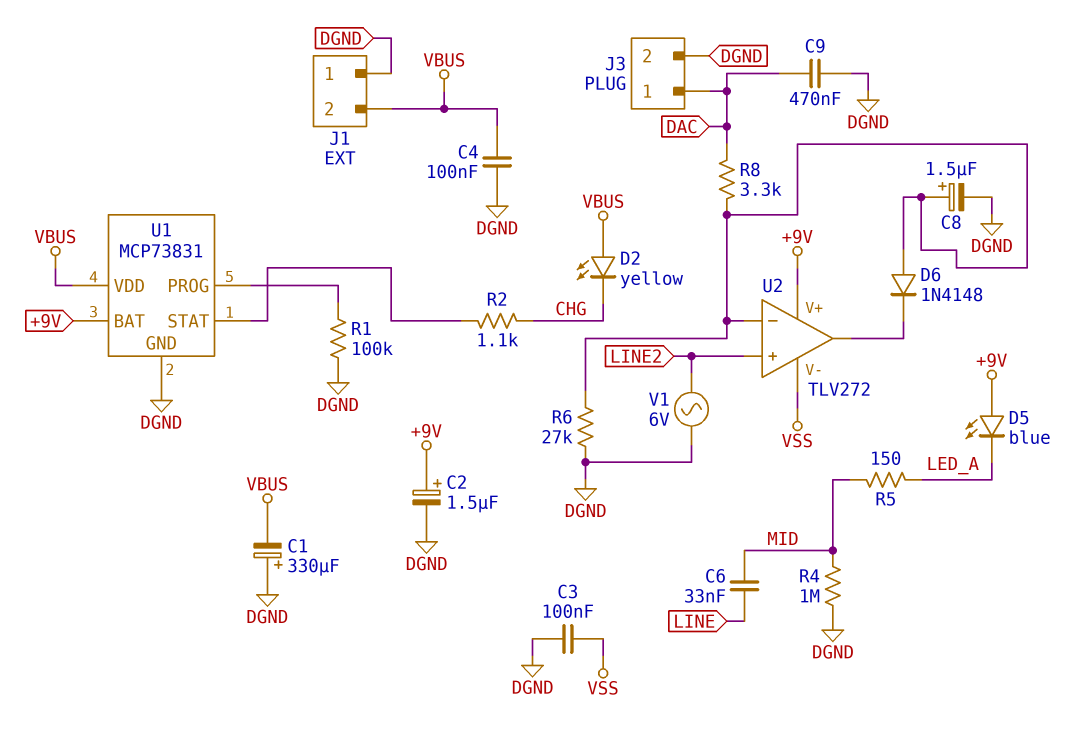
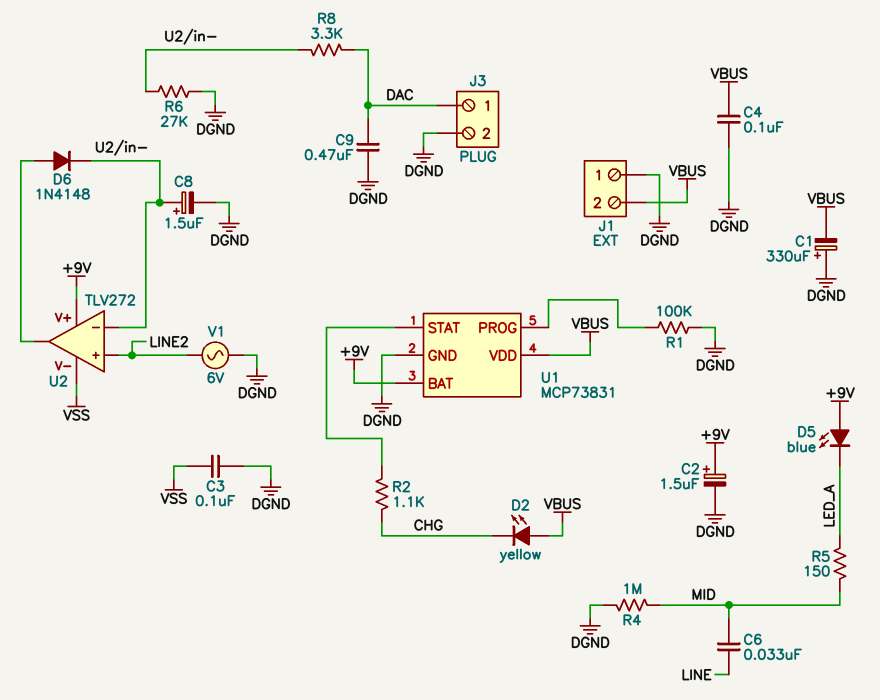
D6: diode 1N4148 (A U2/in-, K U2/out) -> diode 1N4148 (A U2/out, K U2/in-)

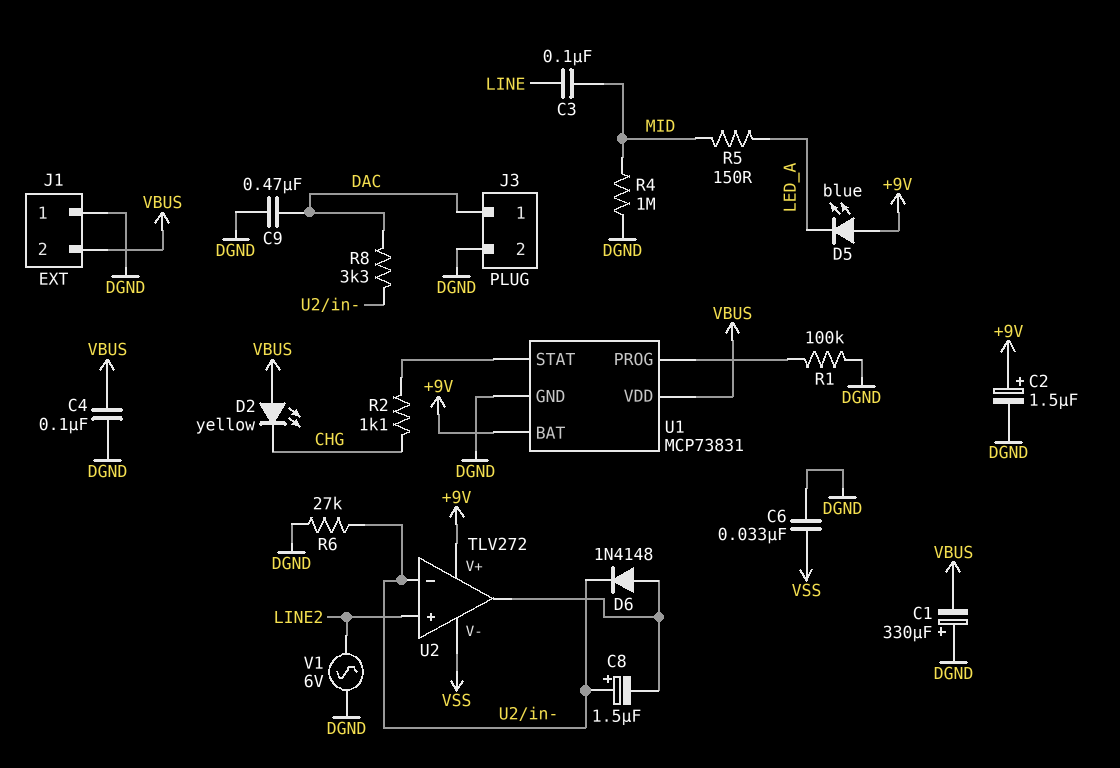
C3: 100nF (DGND, VSS) -> 100nF (LINE, MID)
C6: 33nF (LINE, MID) -> 33nF (DGND, VSS)
C8: 1.5uF (plus U2/in-, minus DGND) -> 1.5uF (plus U2/in-, minus U2/out)

